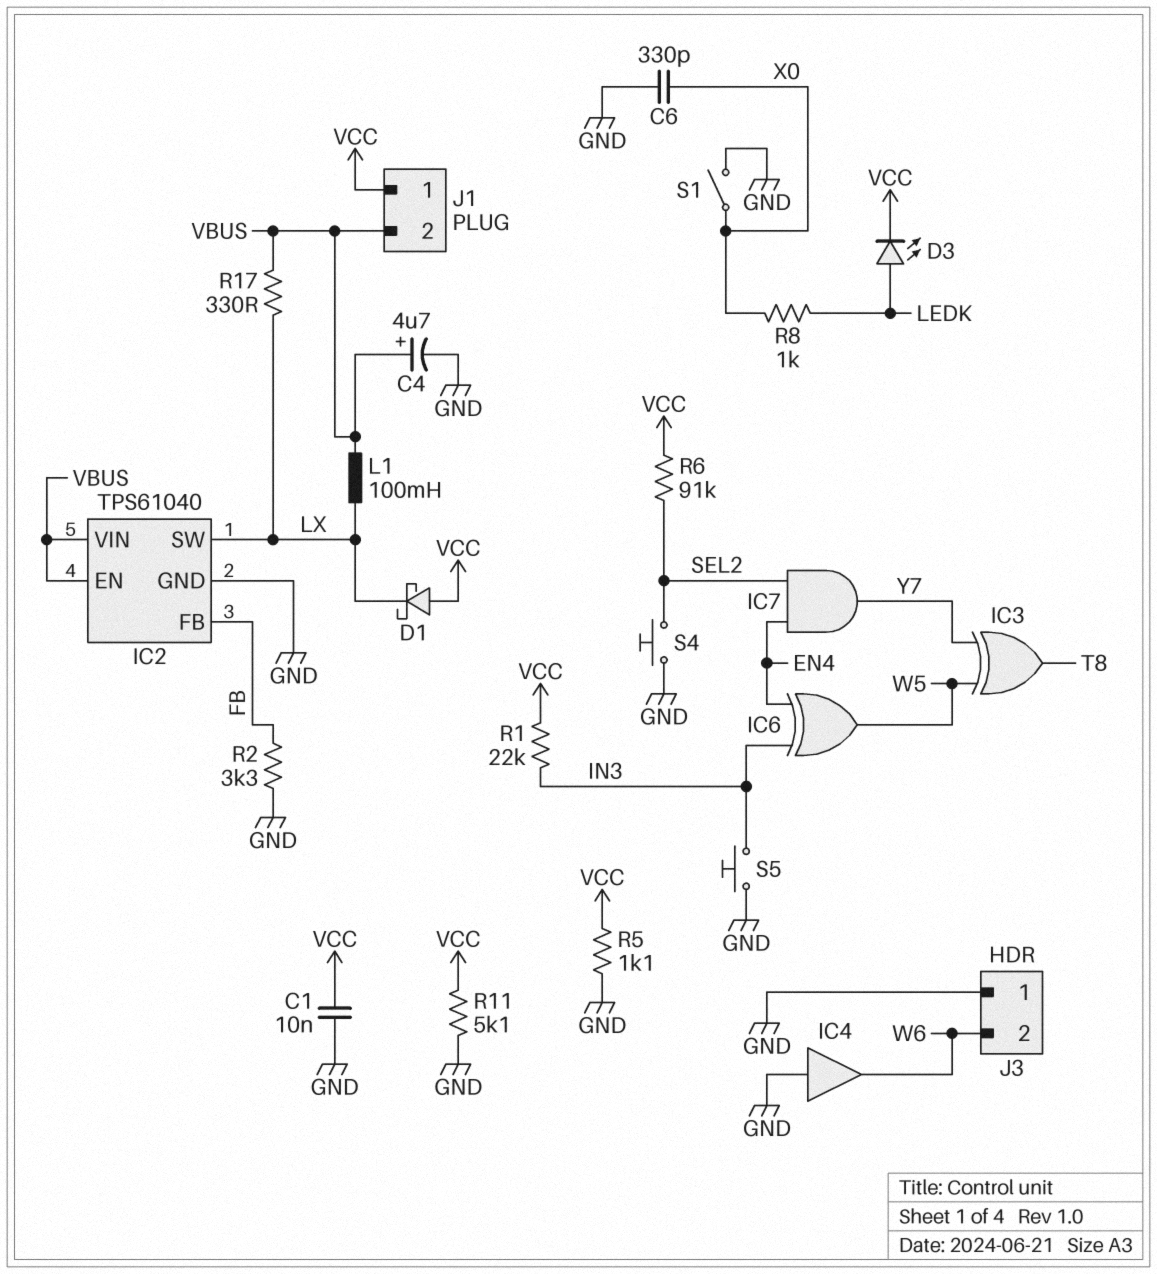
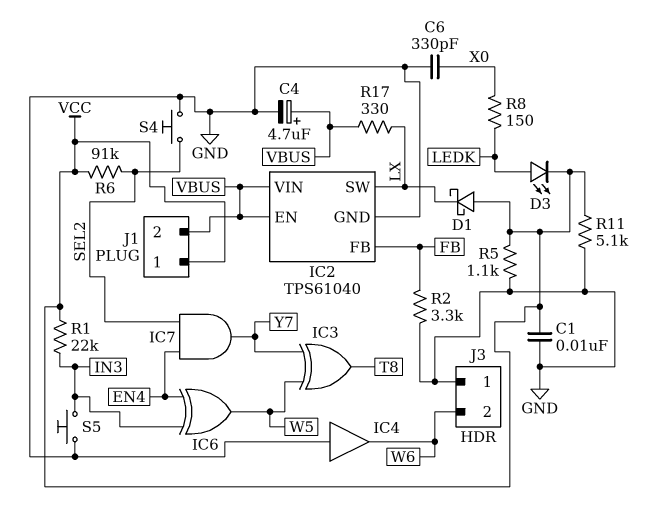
L1: 100mH (LX, VBUS) -> none
R8: 1k (LEDK, X0) -> 150 (LEDK, X0)
S1: switch (GND, X0) -> none

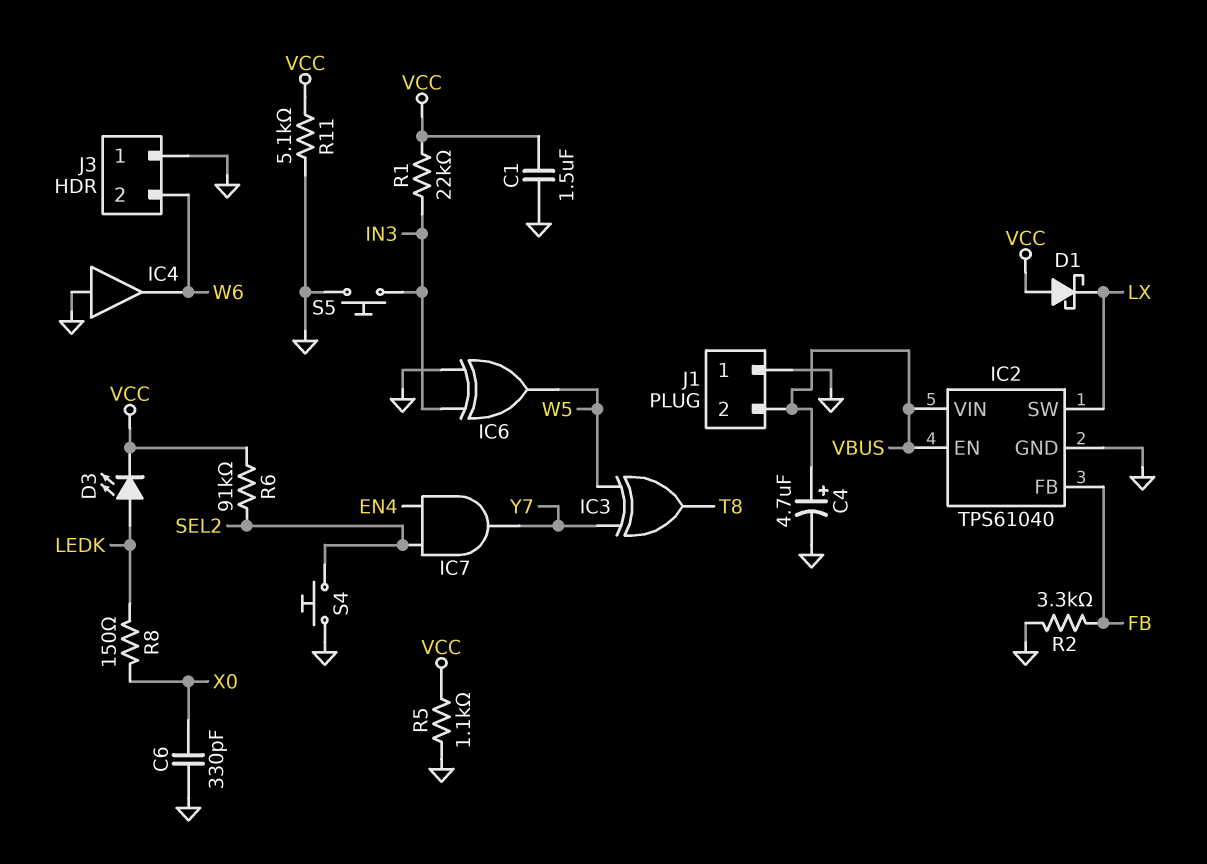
C1: 10nF (GND, VCC) -> 1.5uF (GND, VCC)
IC6: XOR (in EN4, in IN3, out W5) -> XOR (in GND, in IN3, out W5)
J1 pin 1: VCC -> GND
R17: 330 (LX, VBUS) -> none

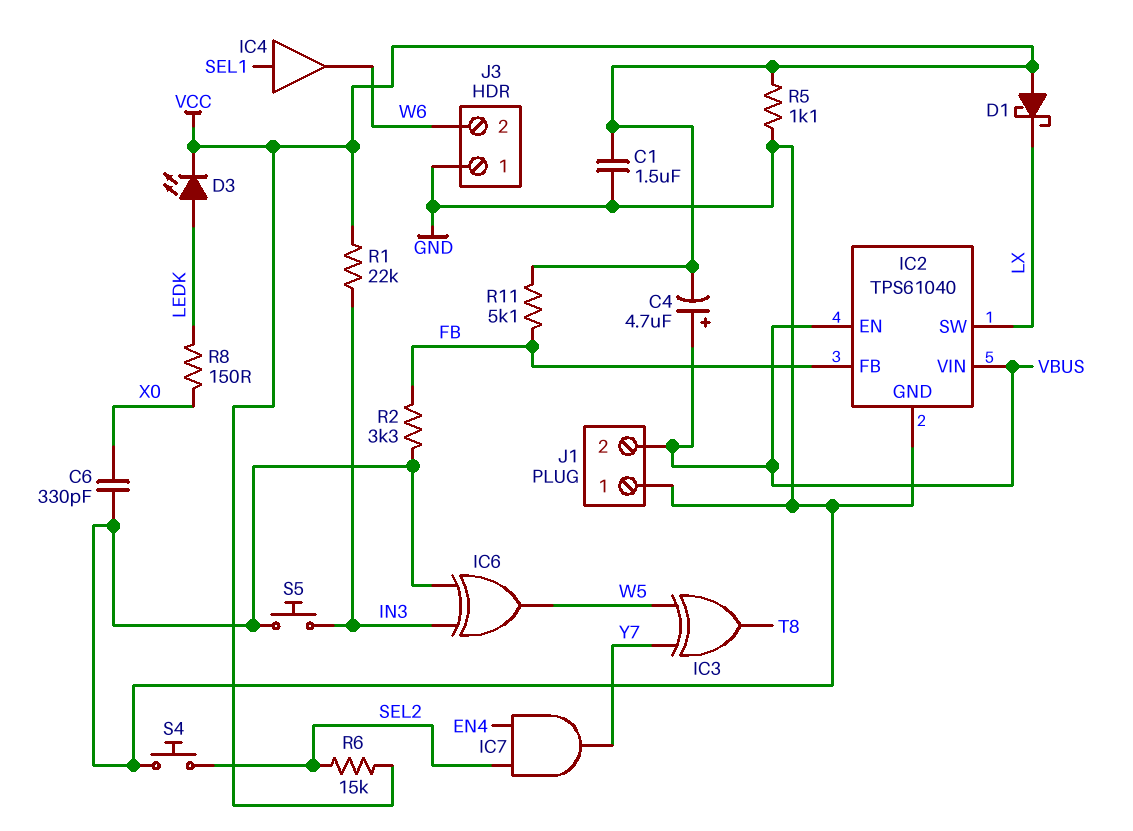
C4: 4.7uF (plus VBUS, minus GND) -> 4.7uF (plus VBUS, minus VCC)
IC4: buffer (in GND, out W6) -> buffer (in SEL1, out W6)
R6: 91k (SEL2, VCC) -> 15k (SEL2, VCC)
R11: 5.1k (GND, VCC) -> 5.1k (FB, VCC)

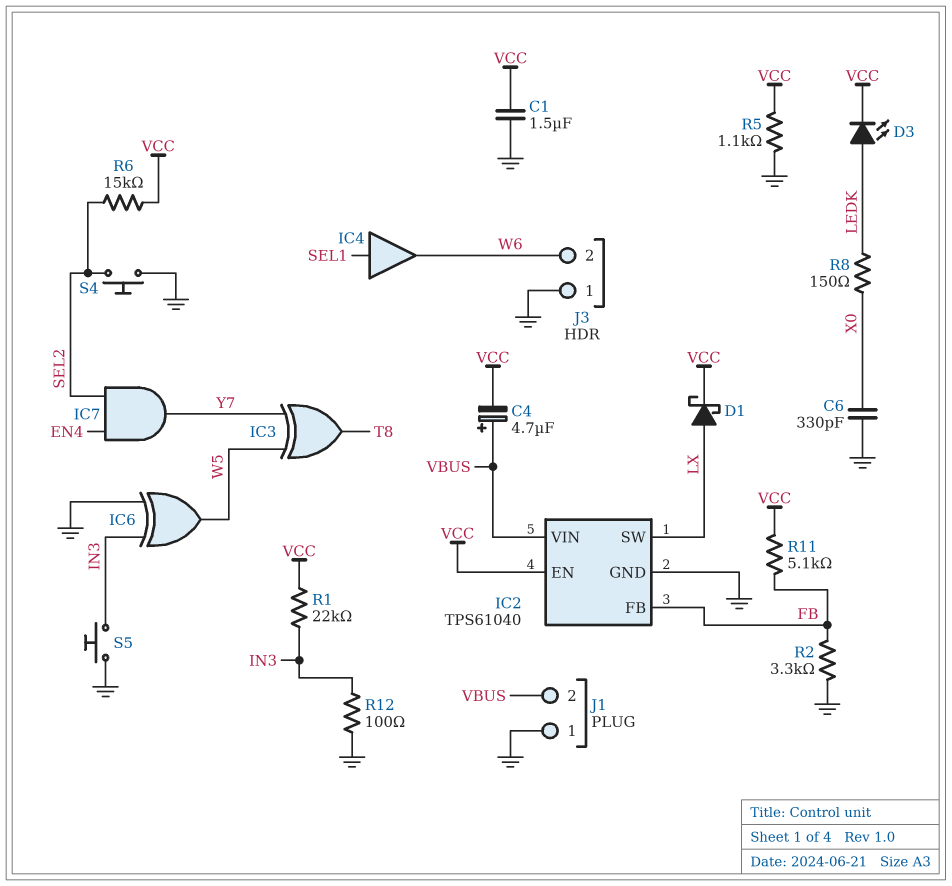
D1: schottky (A VCC, K LX) -> schottky (A LX, K VCC)
IC2 pin EN: VBUS -> VCC
R12: none -> 100 (GND, IN3)

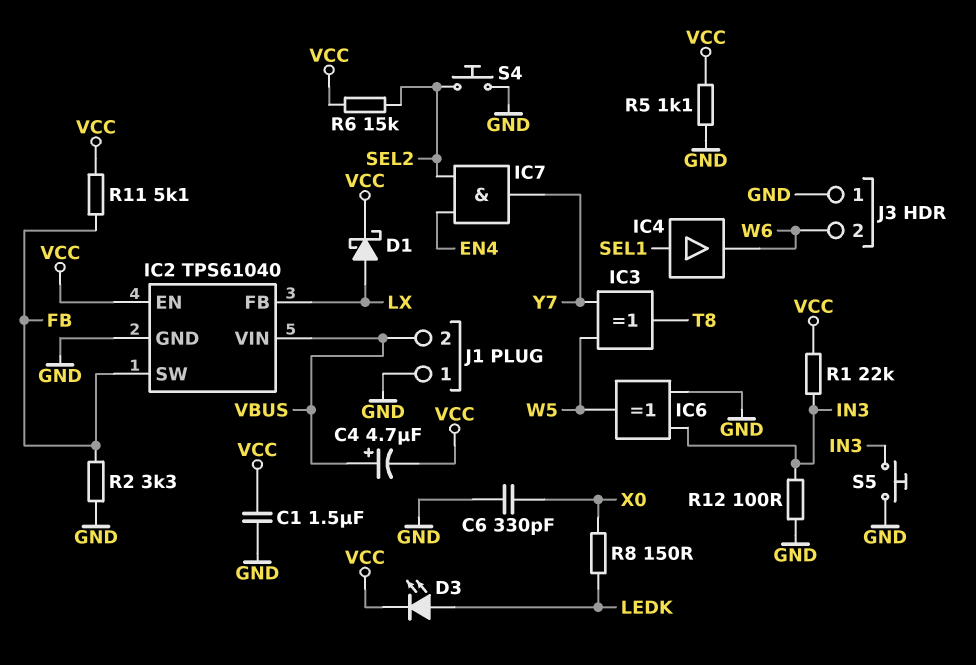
IC2 pin FB: FB -> LX
IC2 pin SW: LX -> FB

